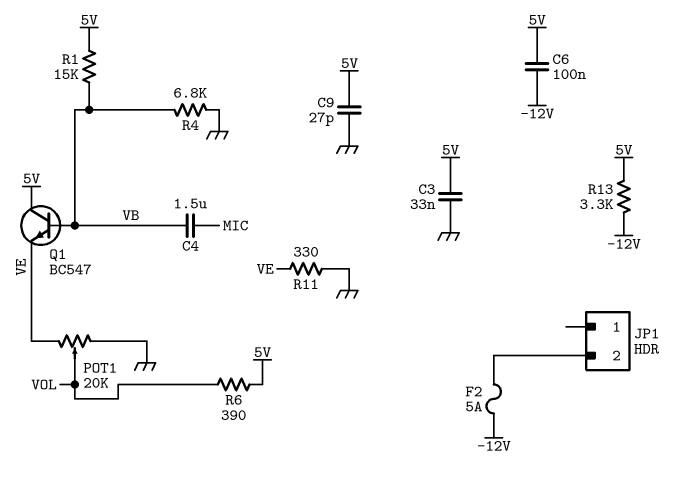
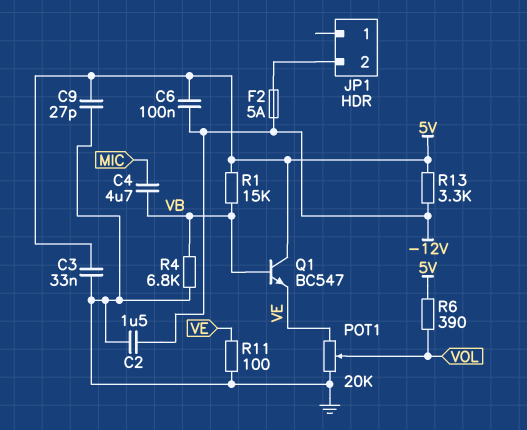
C2: none -> 1.5uF (-12V, GND)
C4: 1.5uF (MIC, VB) -> 4.7uF (MIC, VB)
R11: 330 (GND, VE) -> 100 (GND, VE)

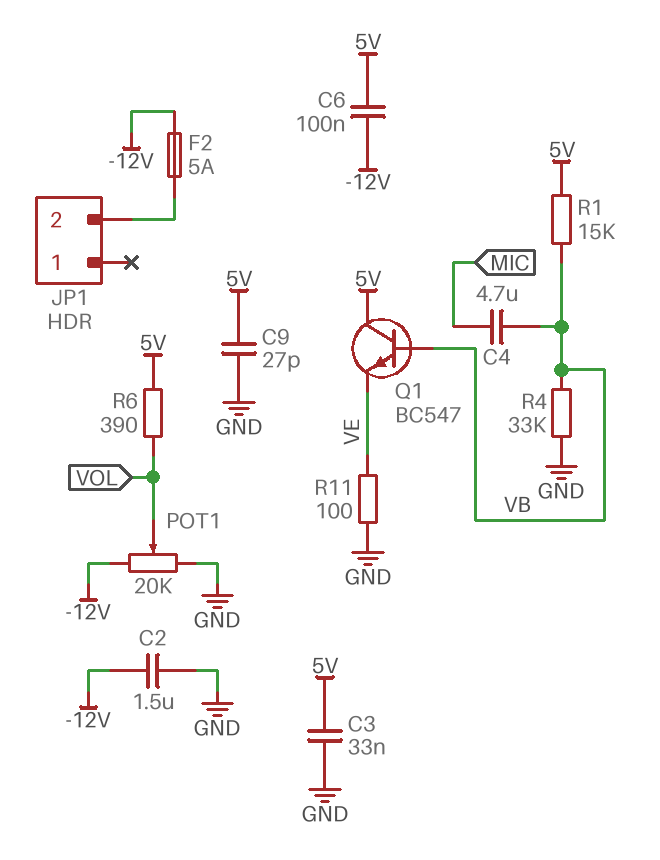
POT1: 20k (GND, VE, wiper VOL) -> 20k (-12V, GND, wiper VOL)
R4: 6.8k (GND, VB) -> 33k (GND, VB)
R13: 3.3k (-12V, 5V) -> none

